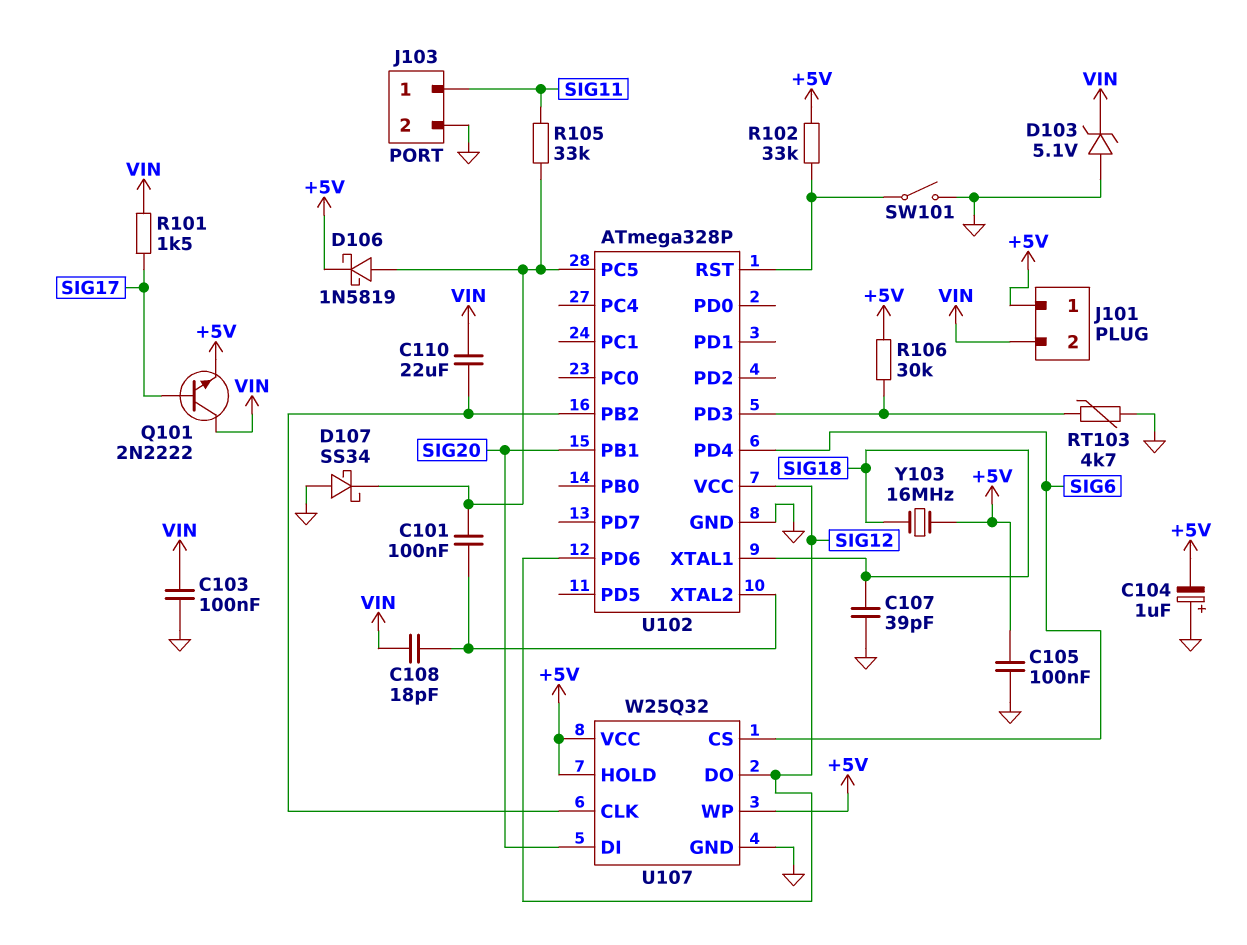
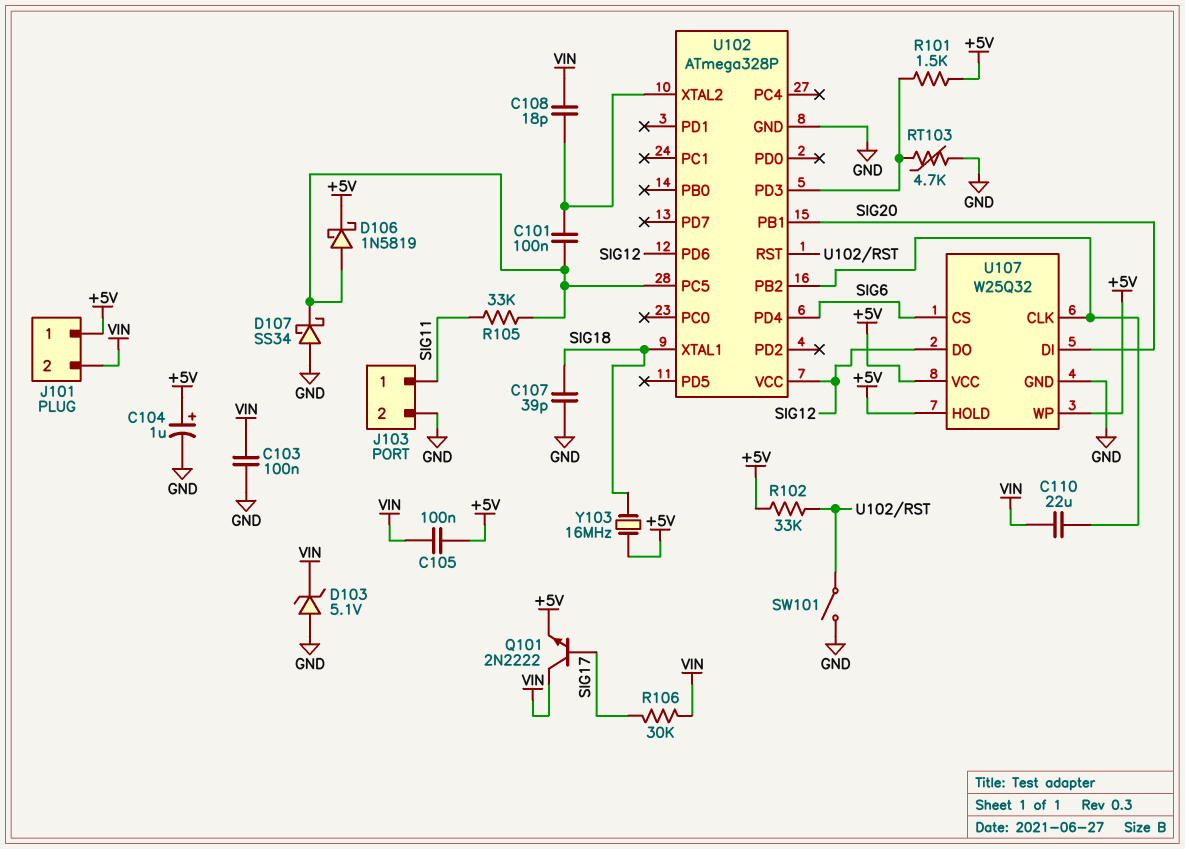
C104: 1uF (plus GND, minus +5V) -> 1uF (plus +5V, minus GND)
C105: 100nF (+5V, GND) -> 100nF (+5V, VIN)
R101: 1.5k (SIG17, VIN) -> 1.5k (+5V, U102/PD3)
R106: 30k (+5V, U102/PD3) -> 30k (SIG17, VIN)

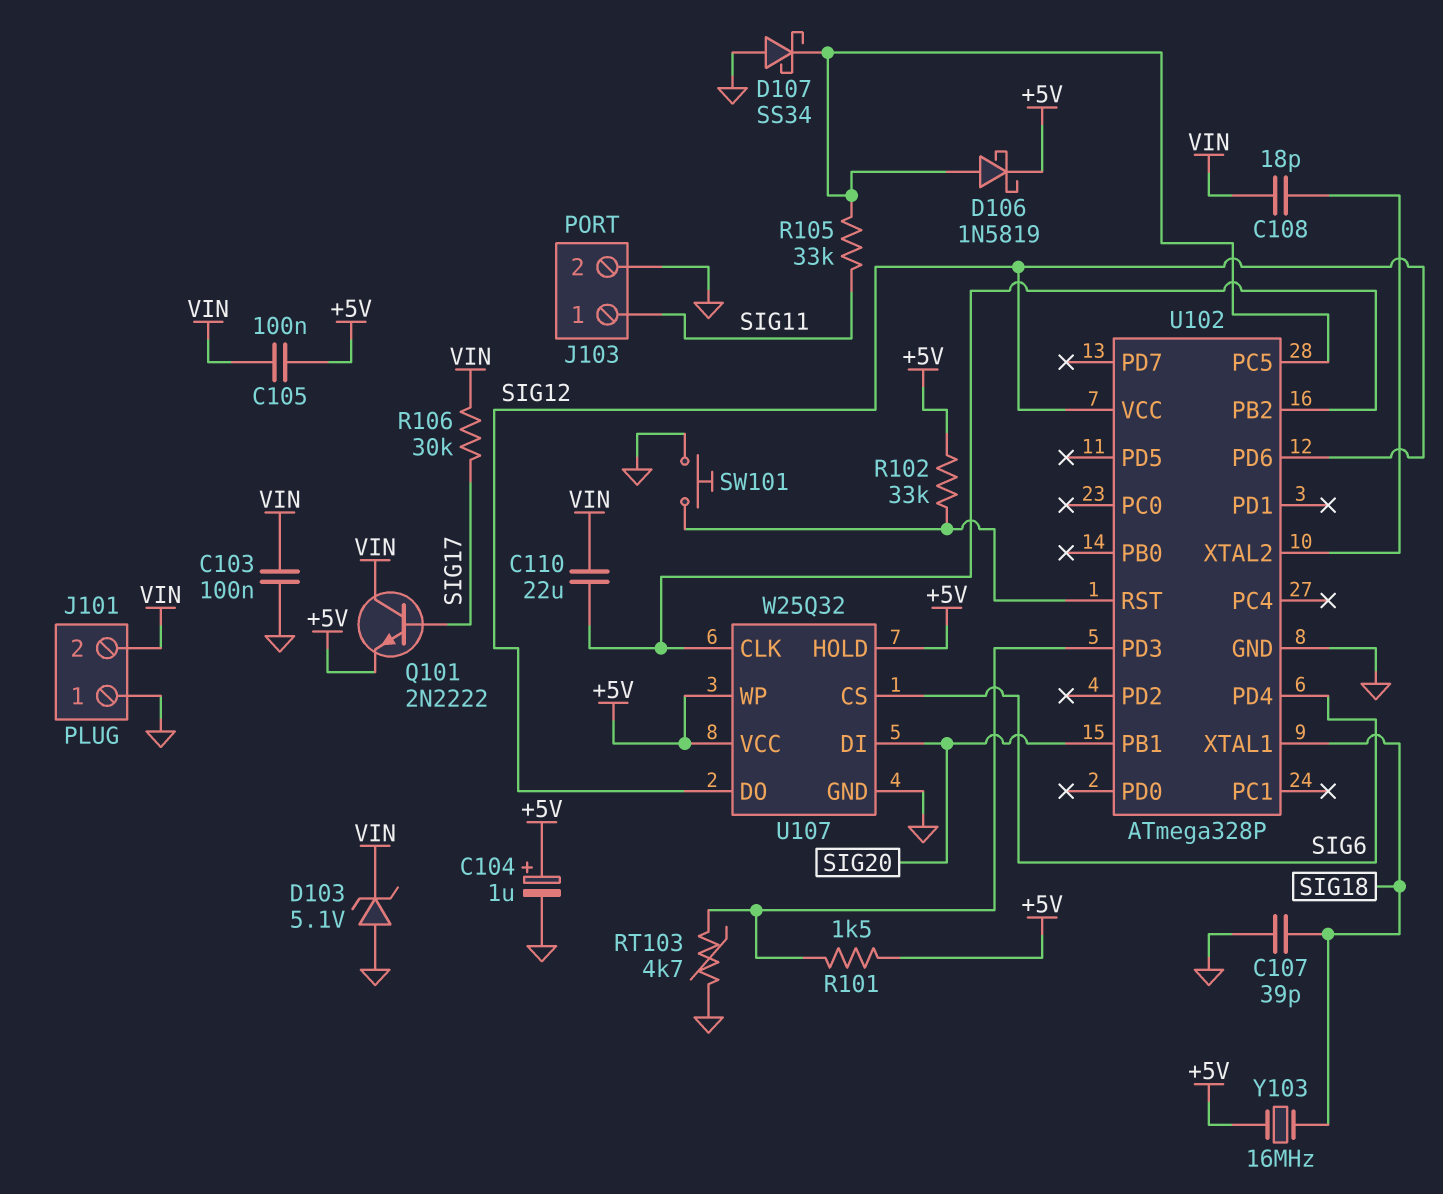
C101: 100nF (U102/PC5, U102/XTAL2) -> none
J101 pin 1: +5V -> GND
SW101: switch (GND, U102/RST) -> button (GND, U102/RST)

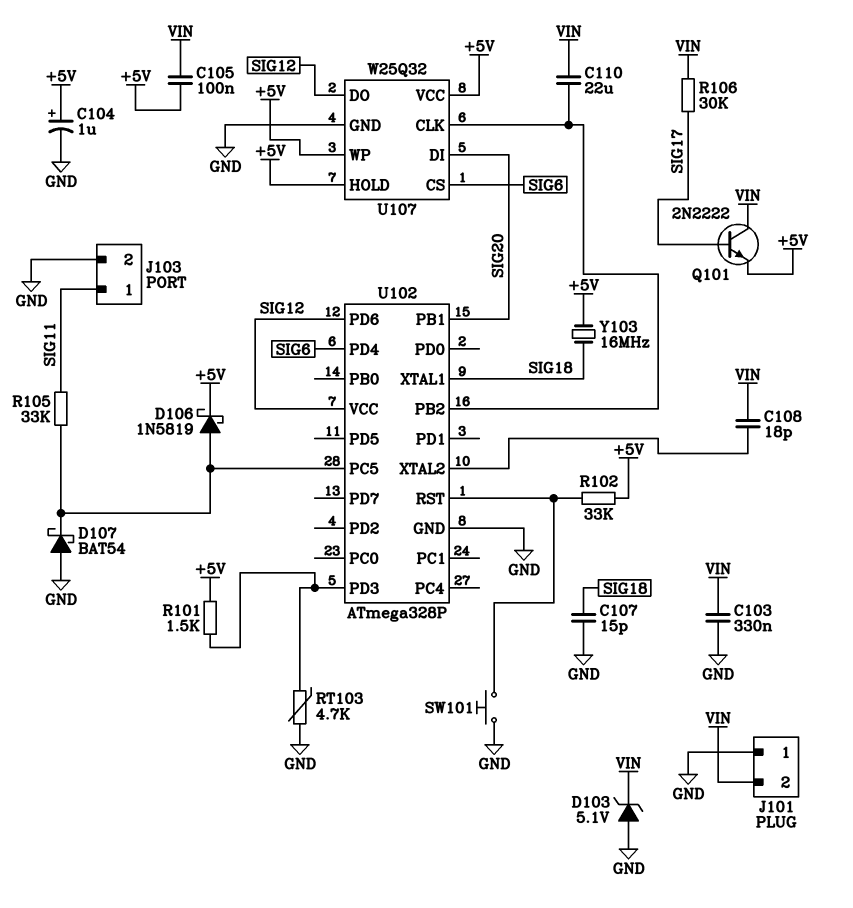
C103: 100nF (GND, VIN) -> 330nF (GND, VIN)
C107: 39pF (GND, SIG18) -> 15pF (GND, SIG18)
D107: schottky SS34 (A GND, K U102/PC5) -> schottky BAT54 (A GND, K U102/PC5)

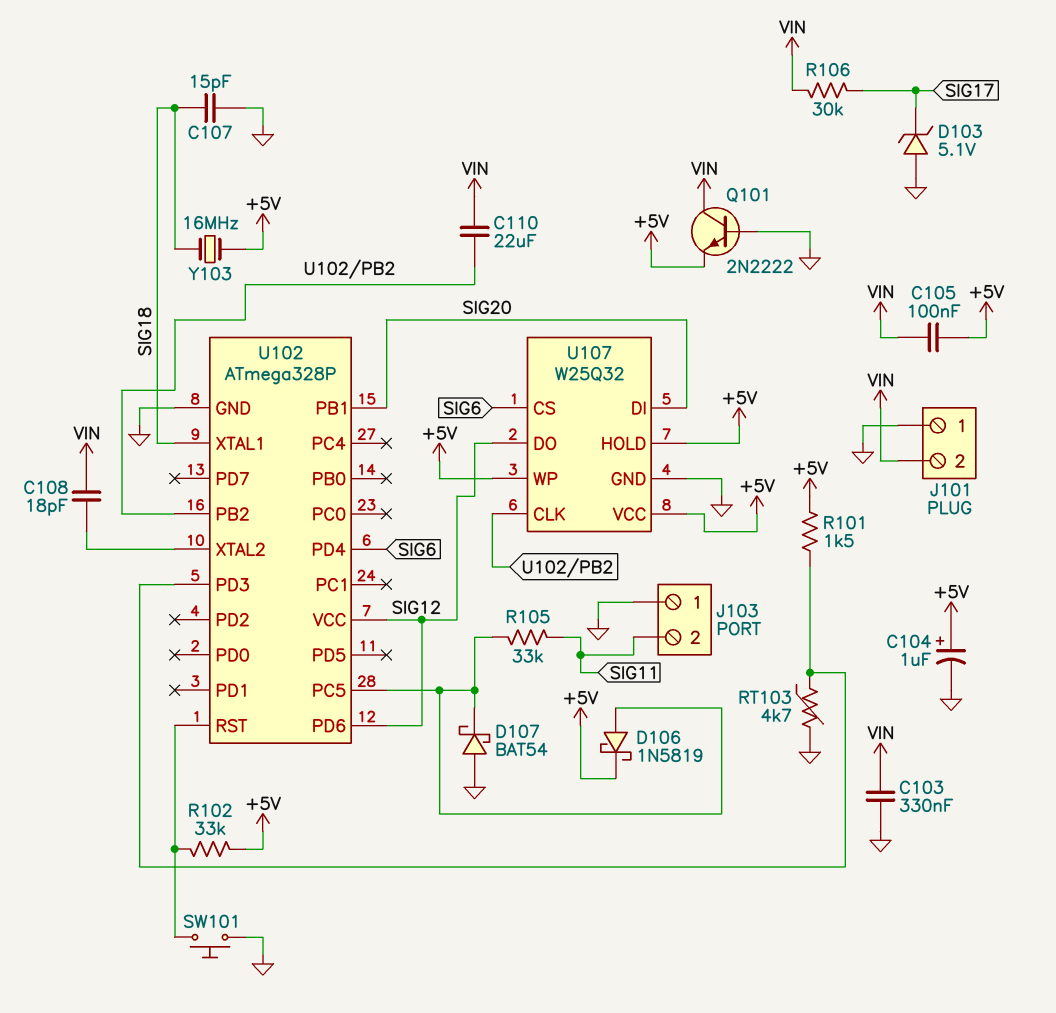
D103: zener 5.1V (A GND, K VIN) -> zener 5.1V (A GND, K SIG17)
J103 pin 1: SIG11 -> GND
J103 pin 2: GND -> SIG11
Q101: NPN 2N2222 (B SIG17, C VIN, E +5V) -> NPN 2N2222 (B GND, C VIN, E +5V)

